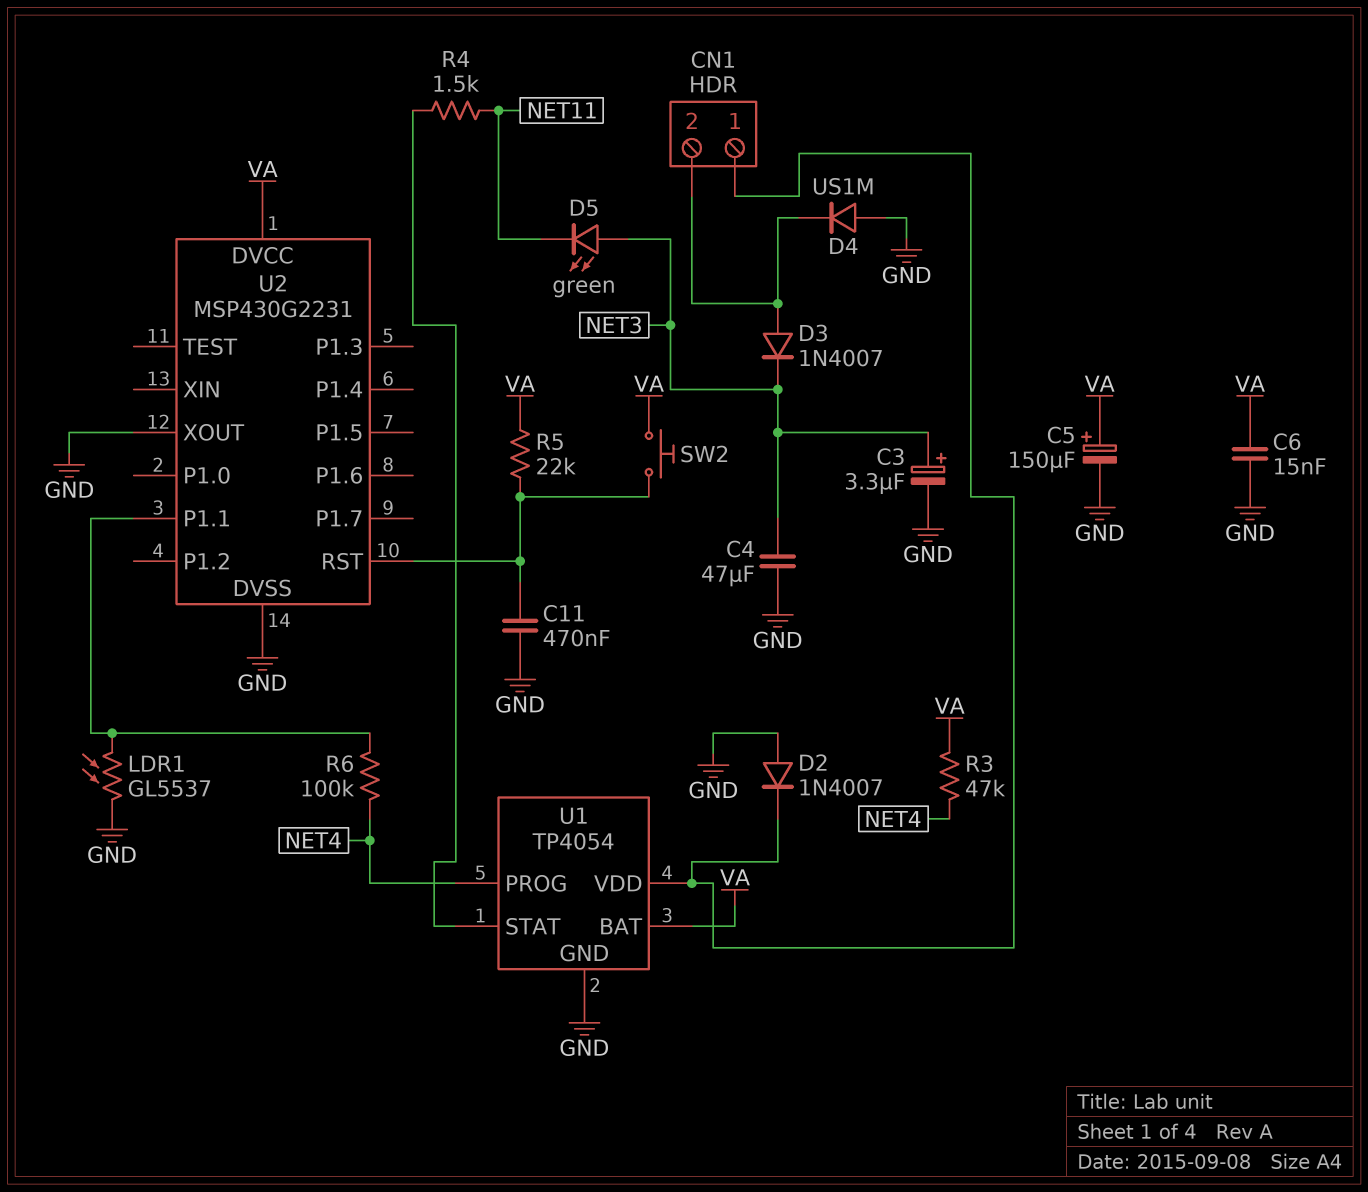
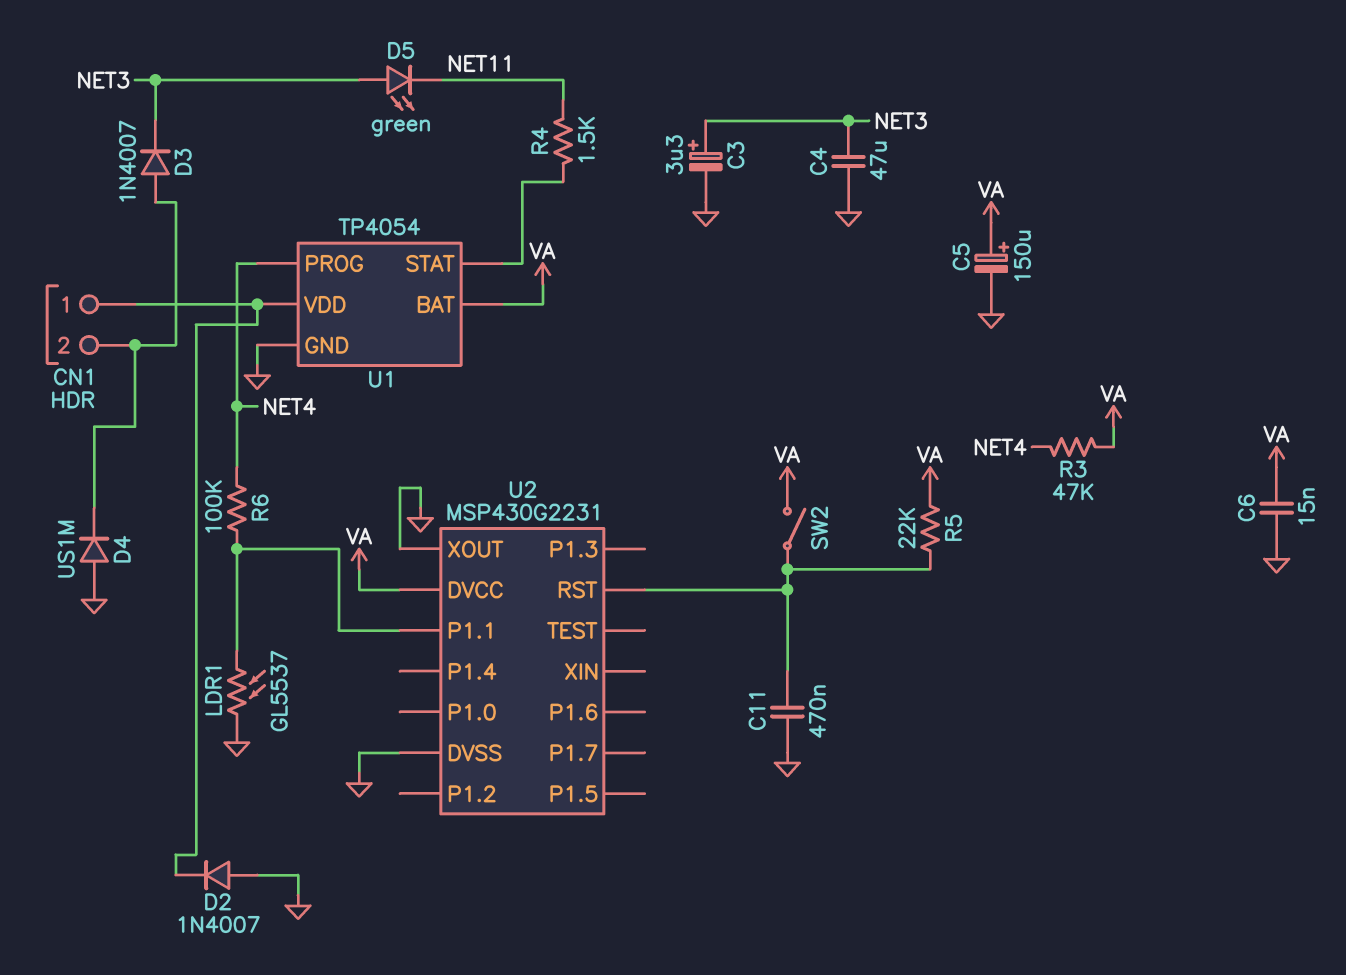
SW2: button (U2/RST, VA) -> switch (U2/RST, VA)

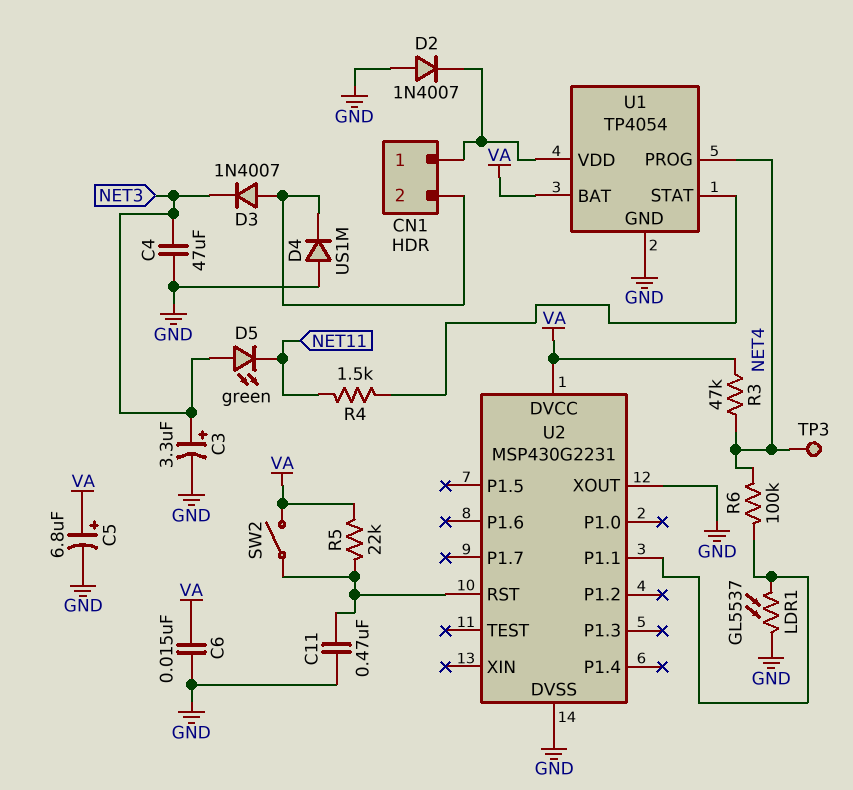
C5: 150uF (plus VA, minus GND) -> 6.8uF (plus VA, minus GND)
TP3: none -> test point (NET4)

